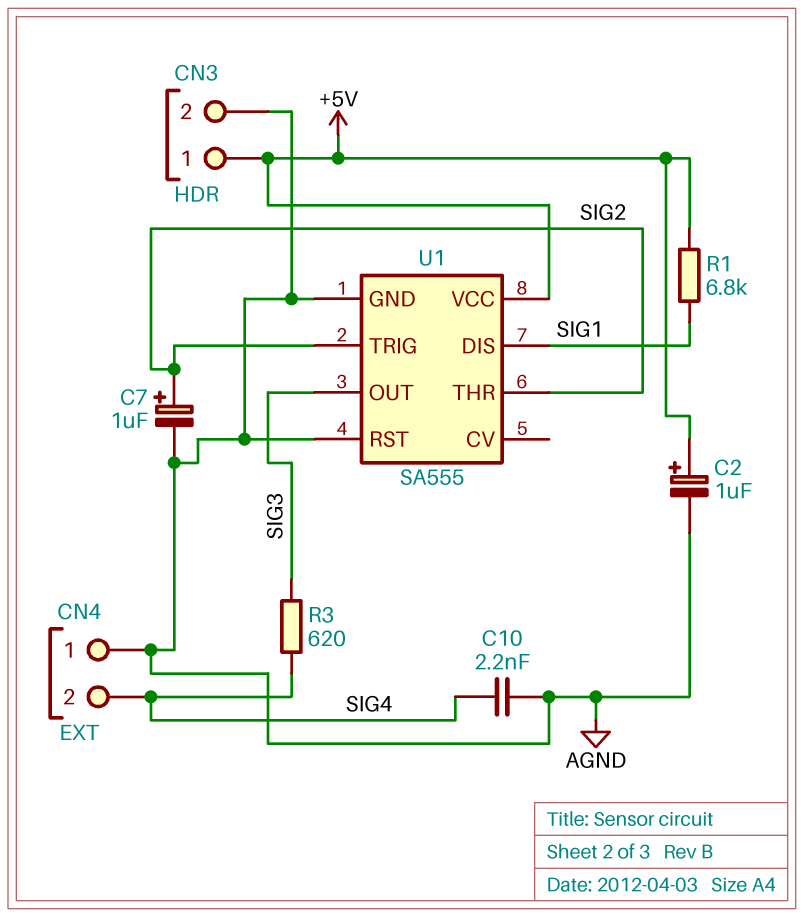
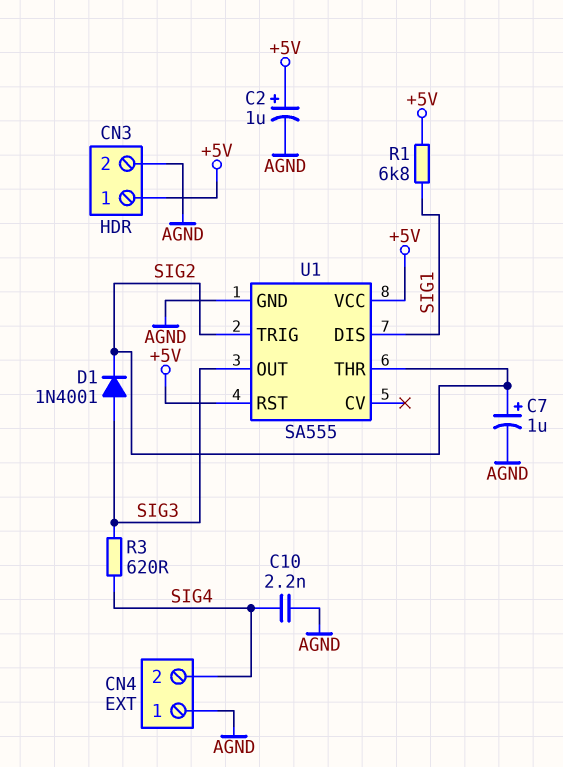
D1: none -> diode 1N4001 (A SIG3, K SIG2)
U1 pin RST: AGND -> +5V

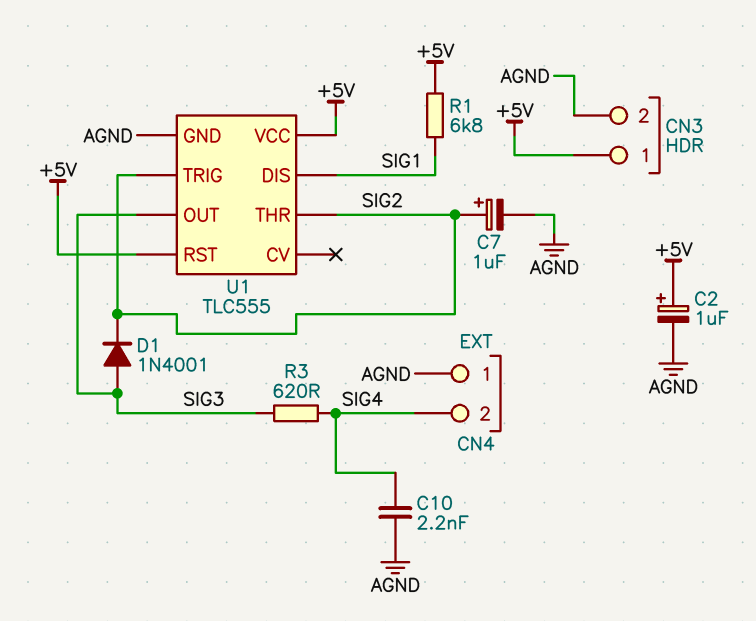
U1: SA555 -> TLC555

